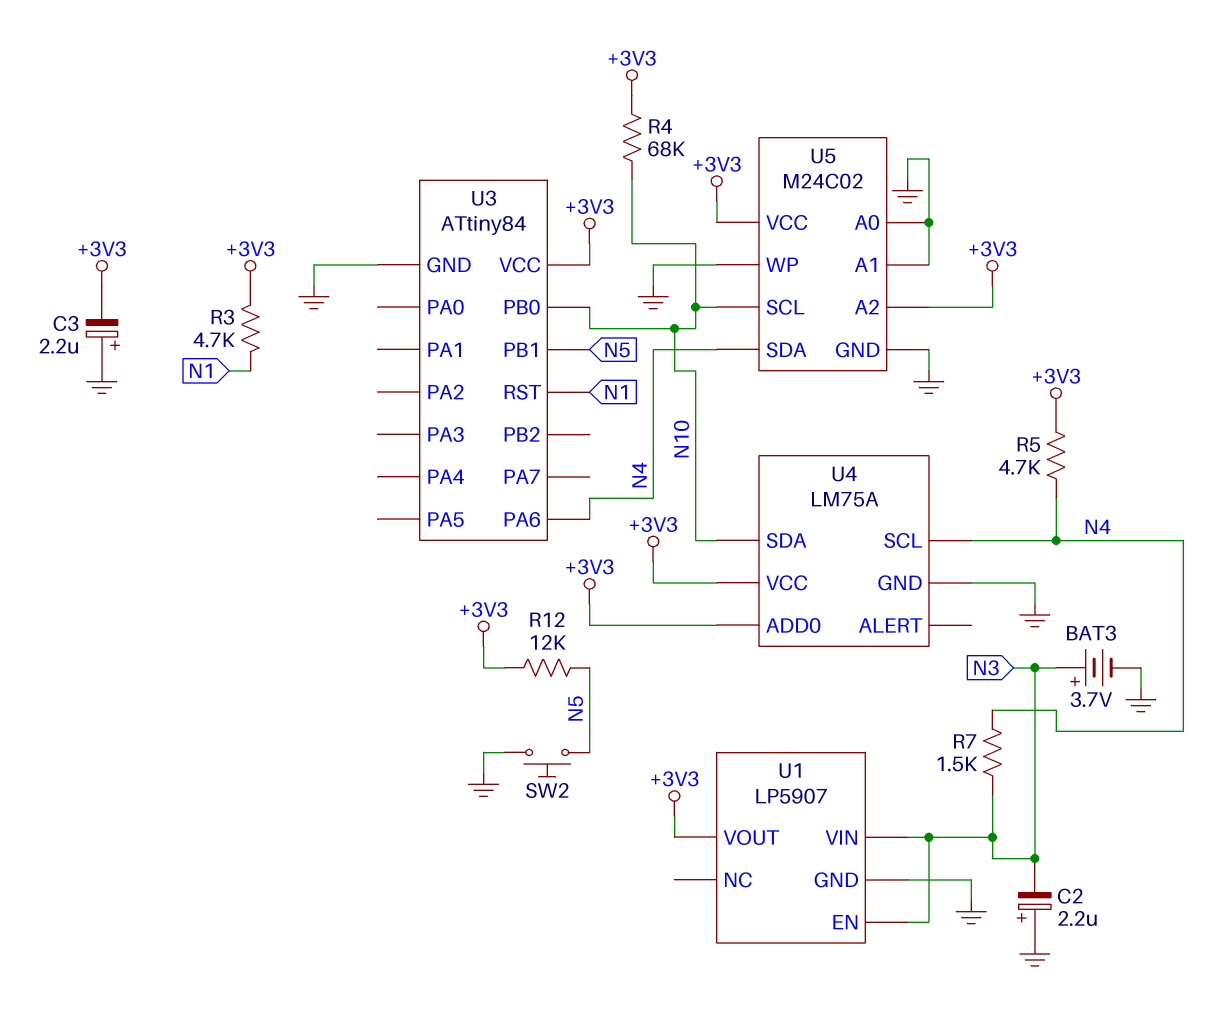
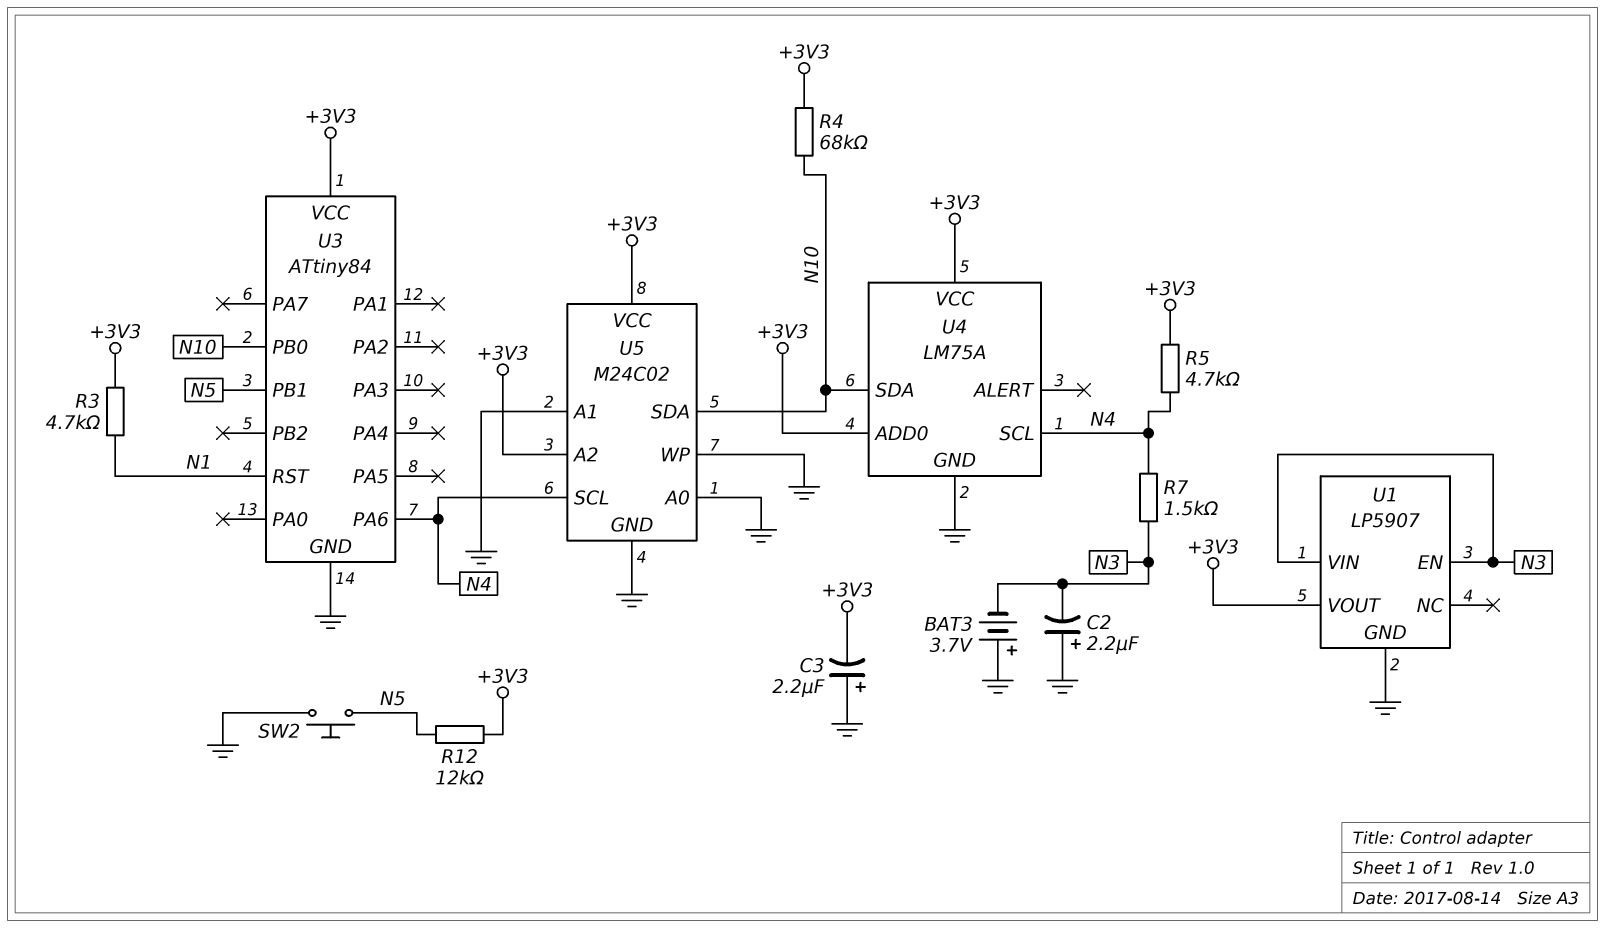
BAT3: 3.7V (plus N3, minus GND) -> 3.7V (plus GND, minus N3)
U5 pin SCL: N10 -> N4
U5 pin SDA: N4 -> N10

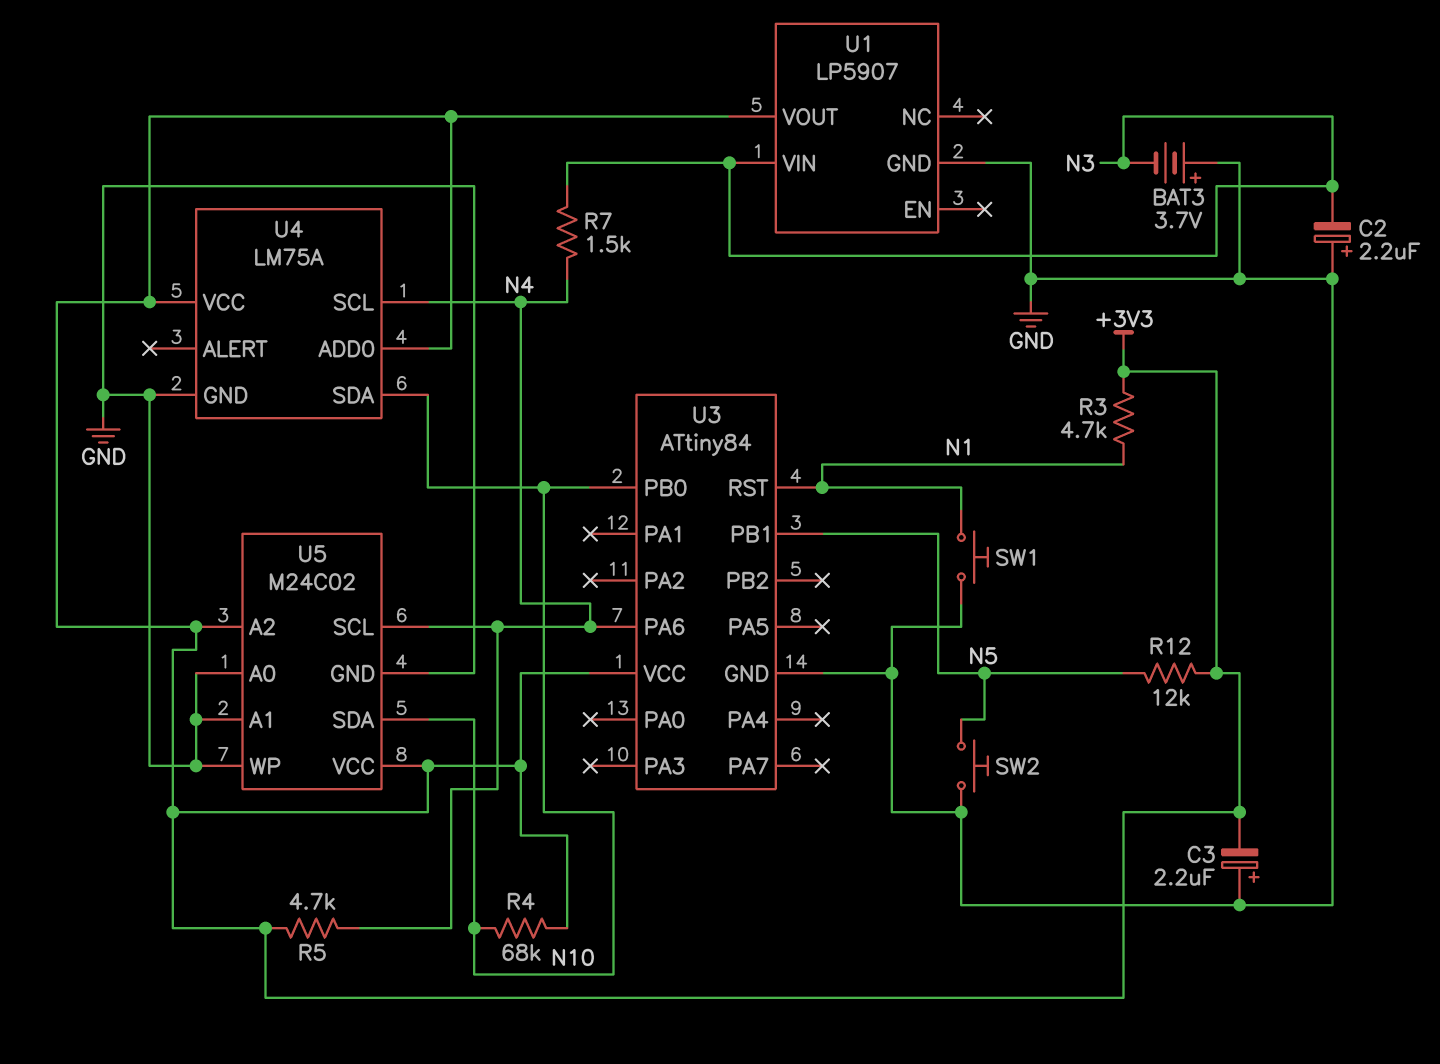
SW1: none -> button (GND, N1)
U1 pin EN: N3 -> none

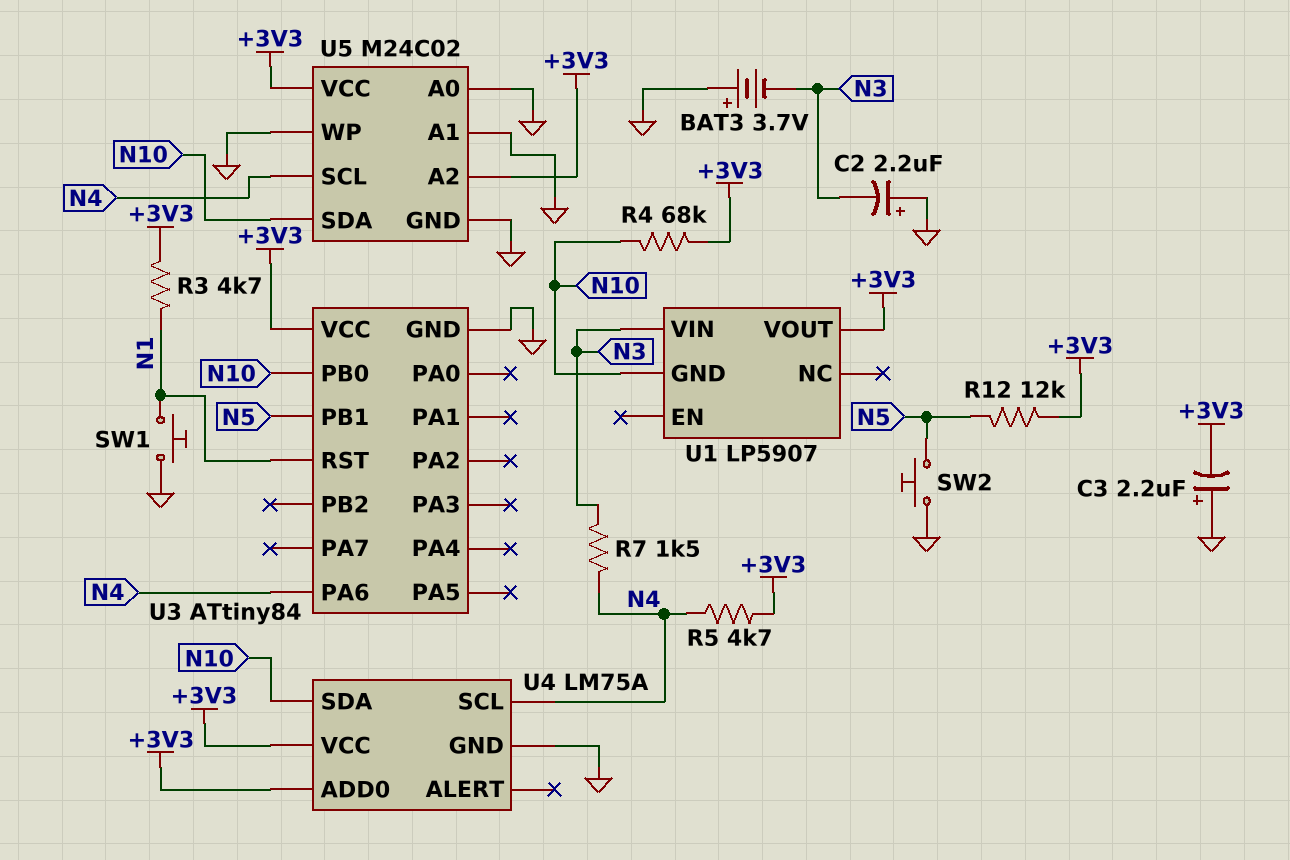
U1 pin GND: GND -> N10

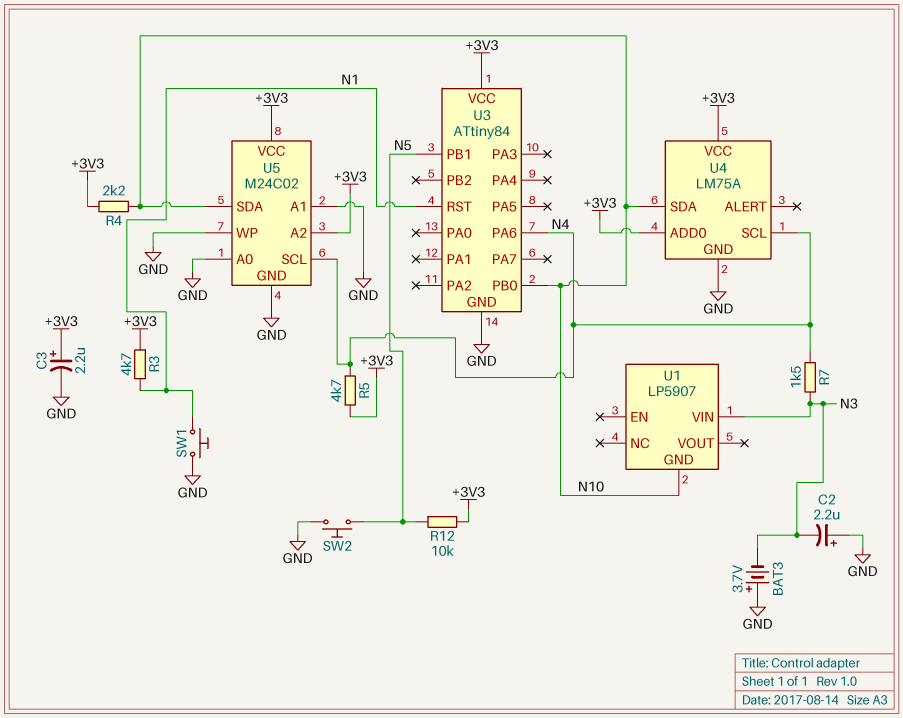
C3: 2.2uF (plus GND, minus +3V3) -> 2.2uF (plus +3V3, minus GND)
R4: 68k (+3V3, N10) -> 2.2k (+3V3, N10)
R12: 12k (+3V3, N5) -> 10k (+3V3, N5)
U1 pin VOUT: +3V3 -> none

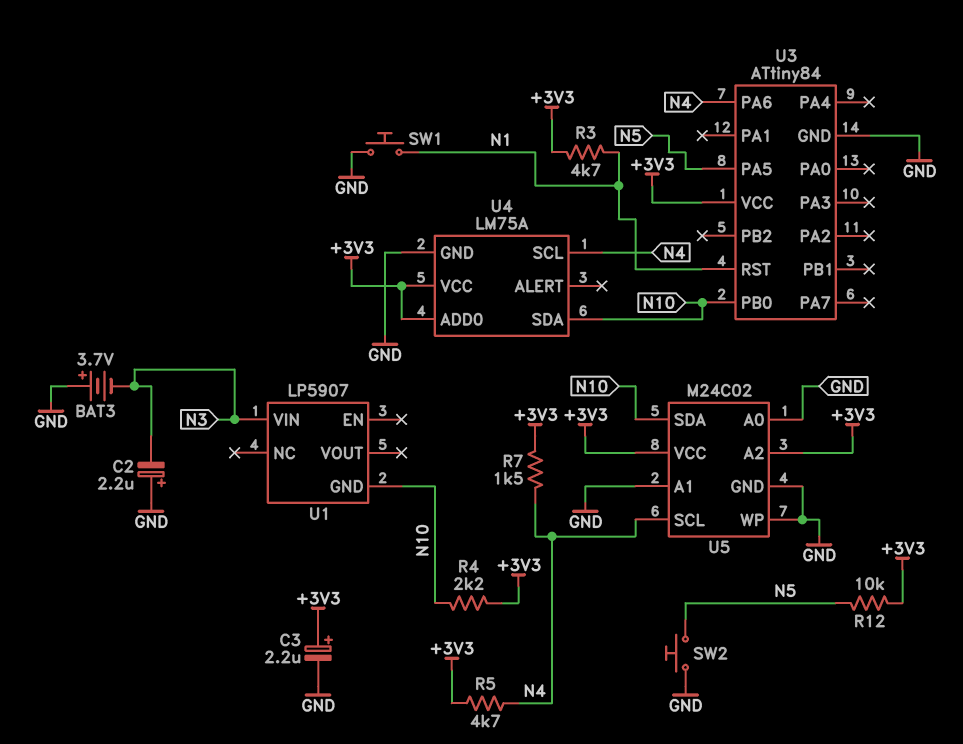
R7: 1.5k (N3, N4) -> 1.5k (+3V3, N4)
U3 pin PA5: none -> N5
U3 pin PB1: N5 -> none

